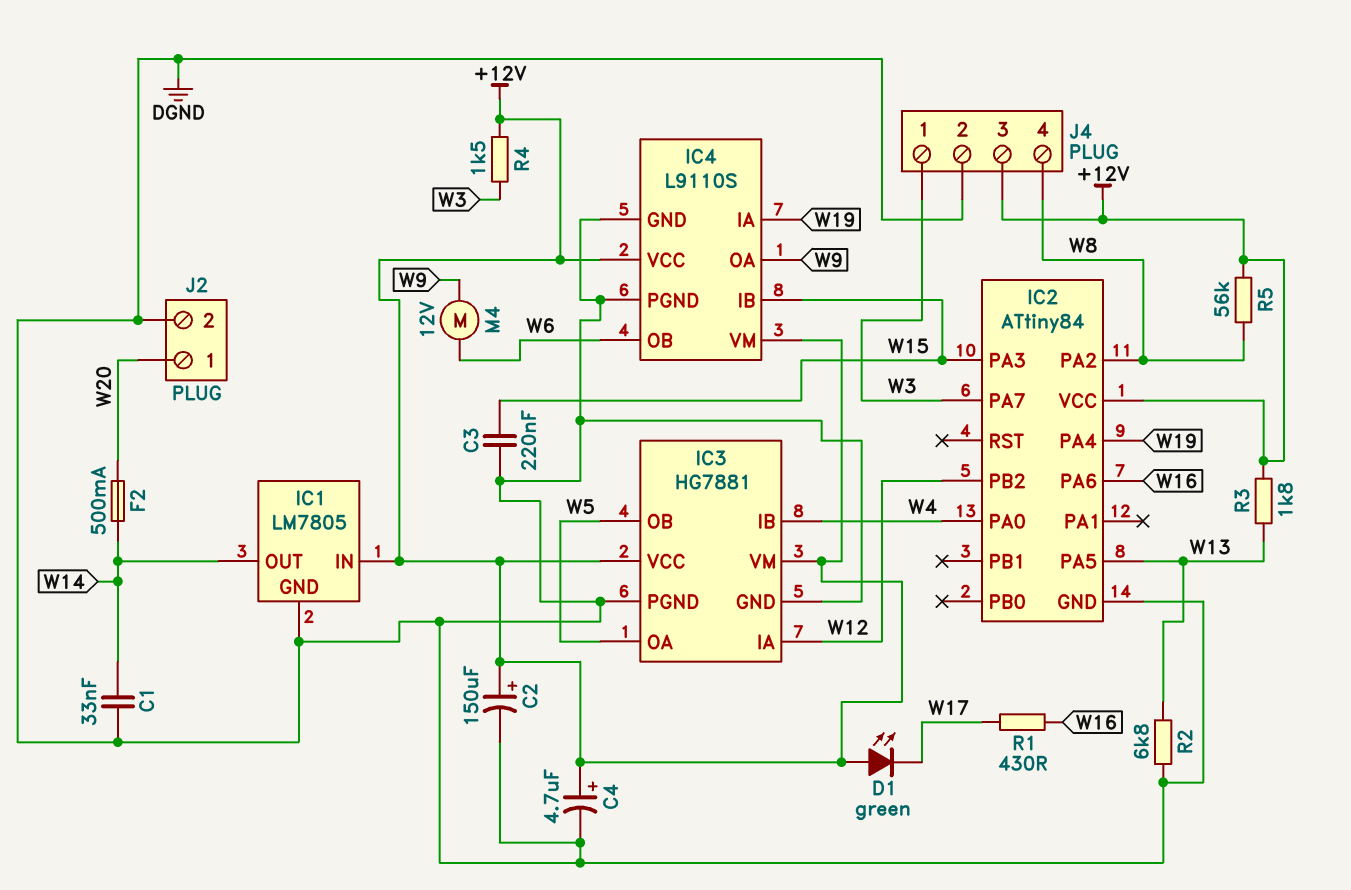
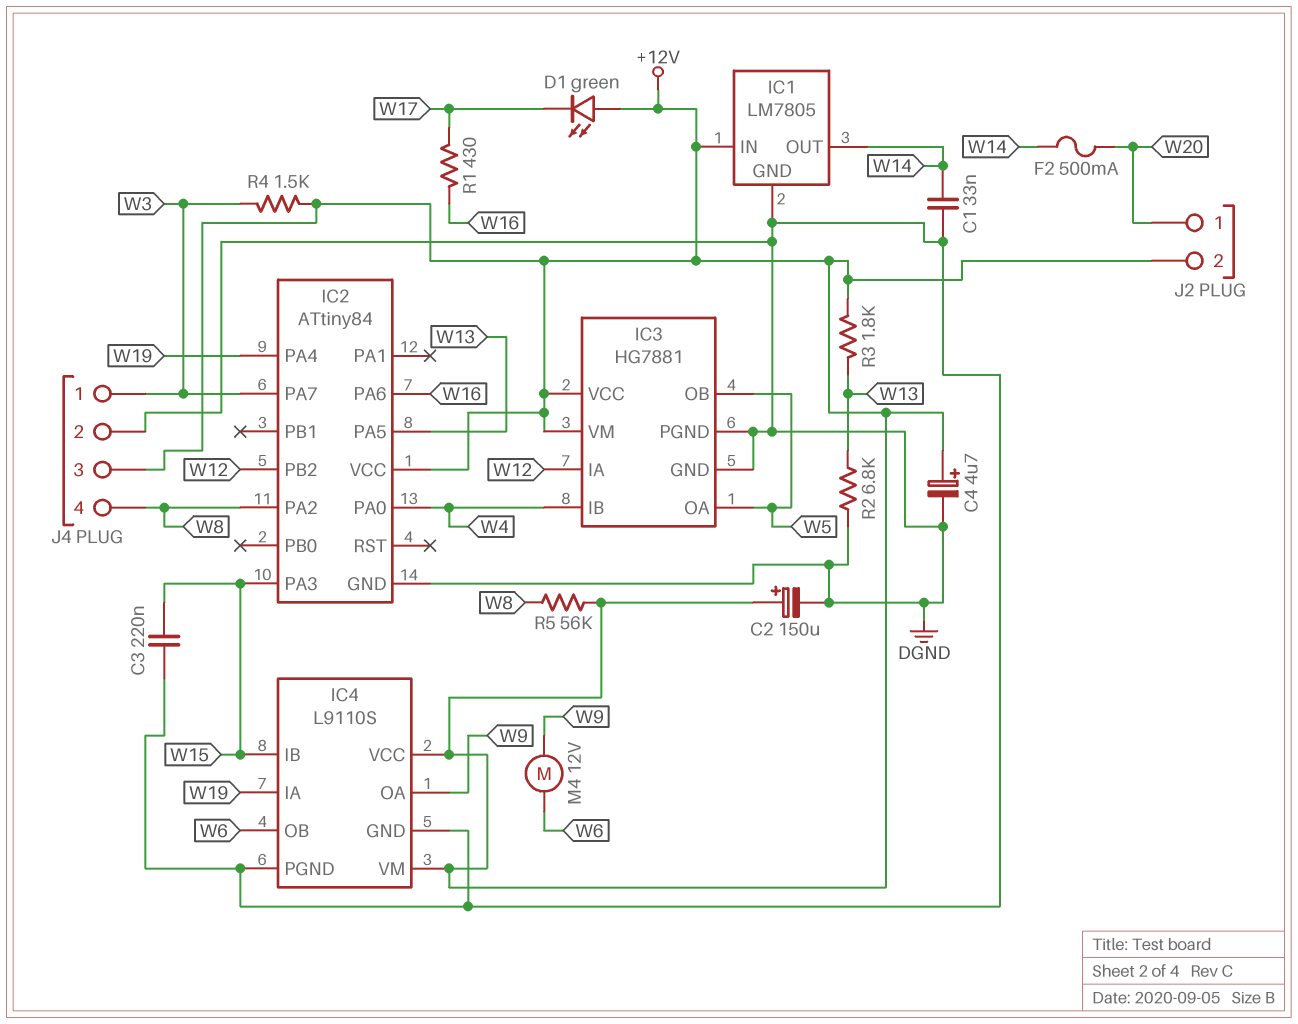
J2 pin 2: DGND -> +12V

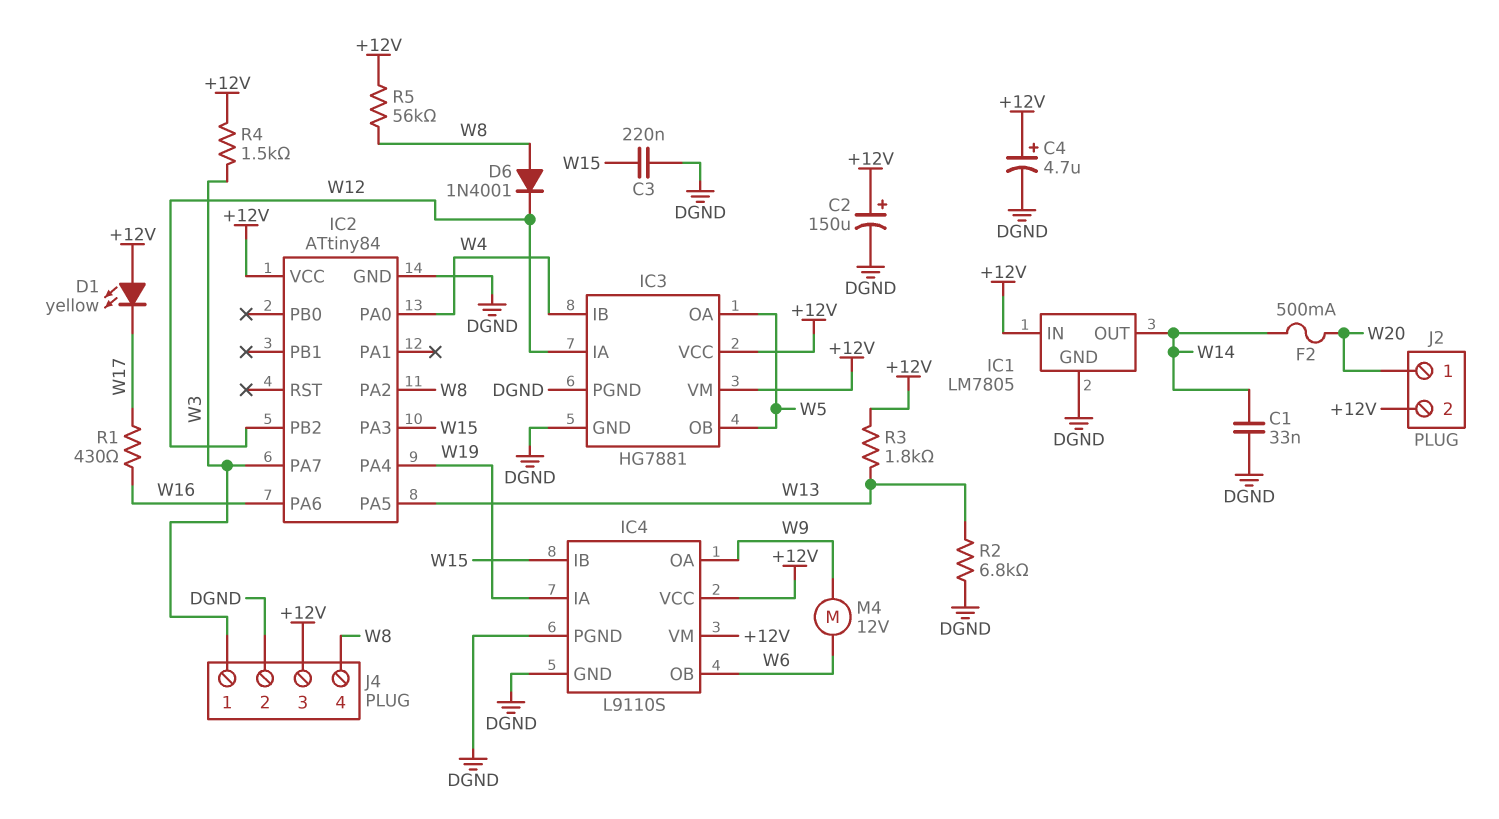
D1: LED green (A +12V, K W17) -> LED yellow (A +12V, K W17)
D6: none -> diode 1N4001 (A W8, K W12)

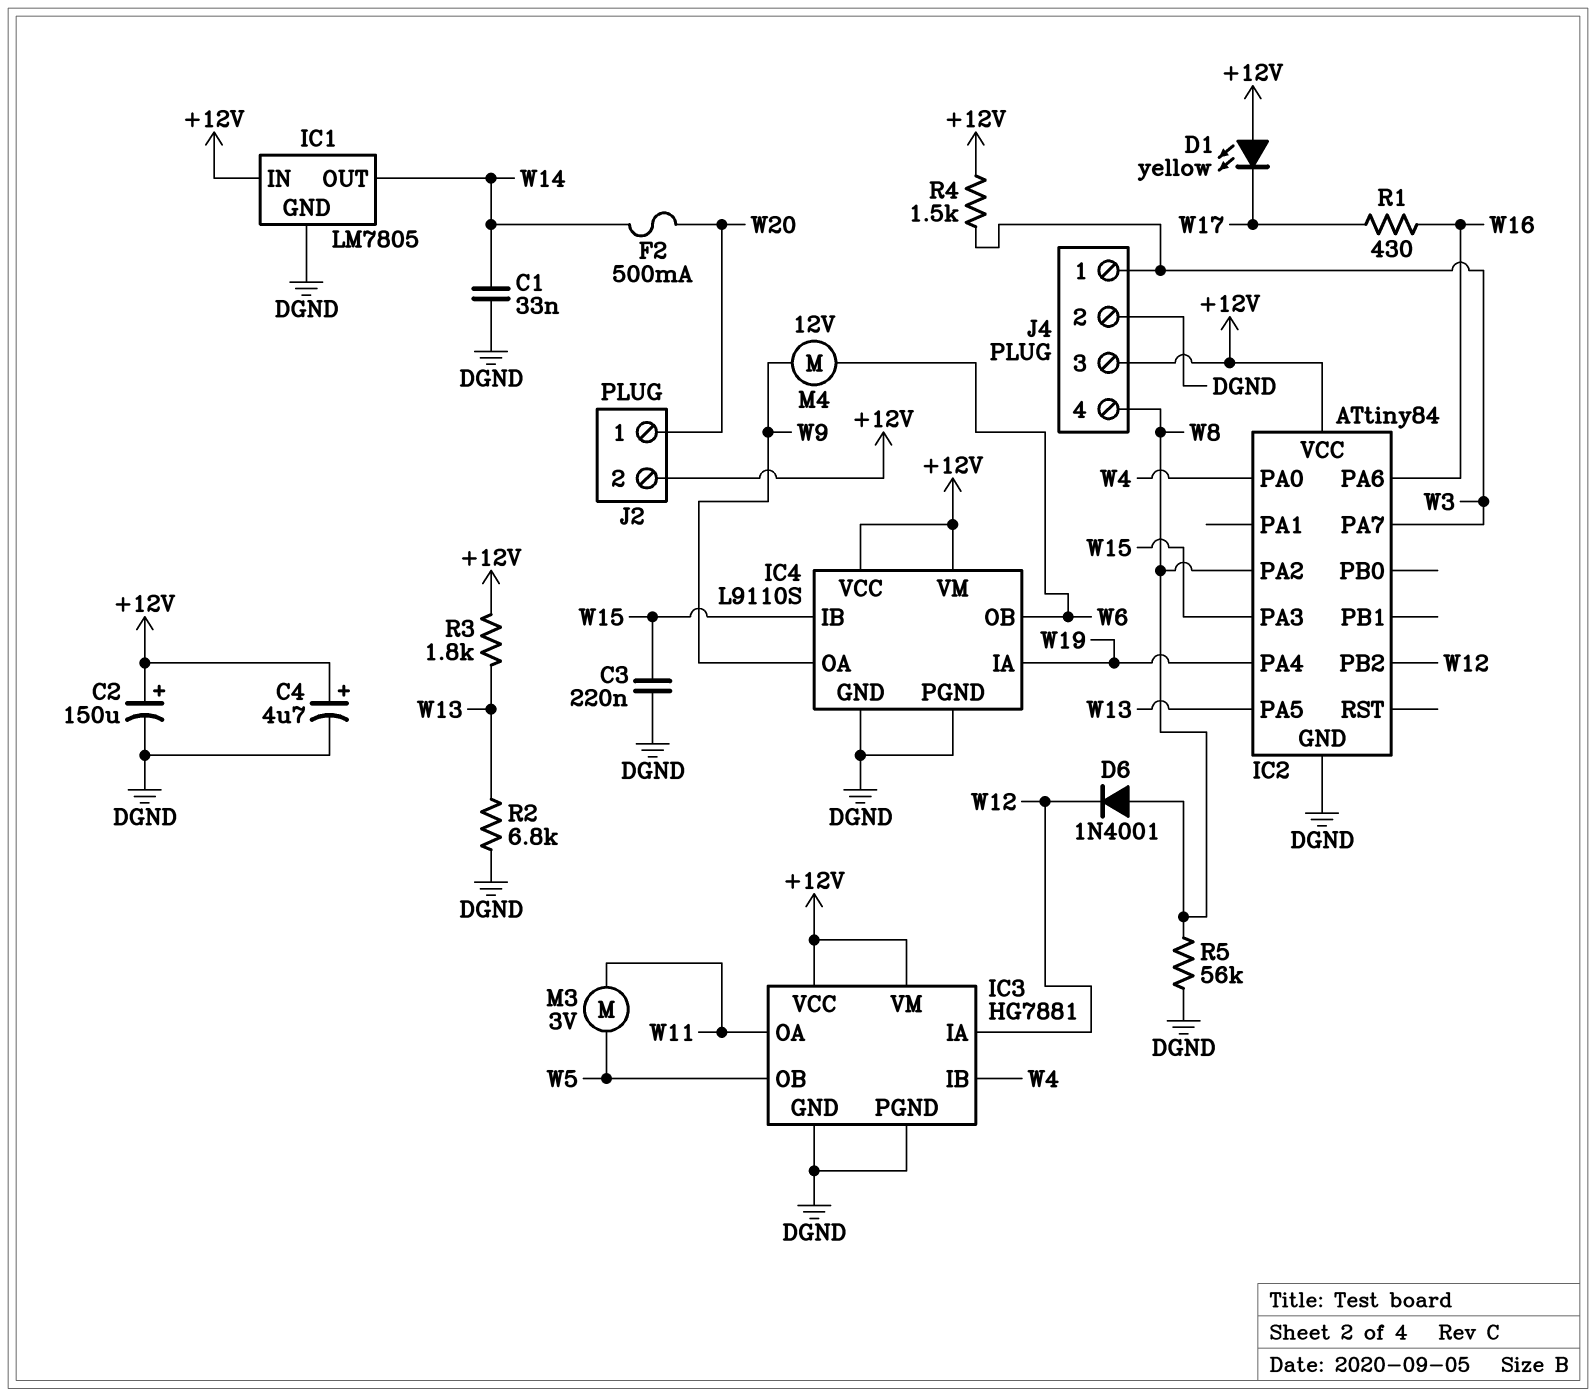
IC3 pin OA: W5 -> W11
M3: none -> motor 3V (W5, W11)
R5: 56k (+12V, W8) -> 56k (DGND, W8)

